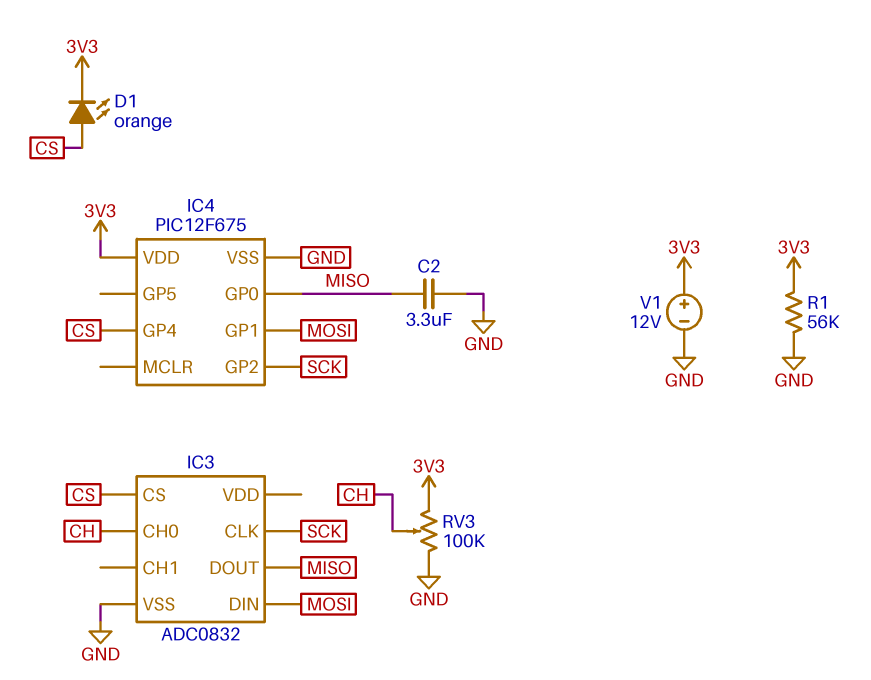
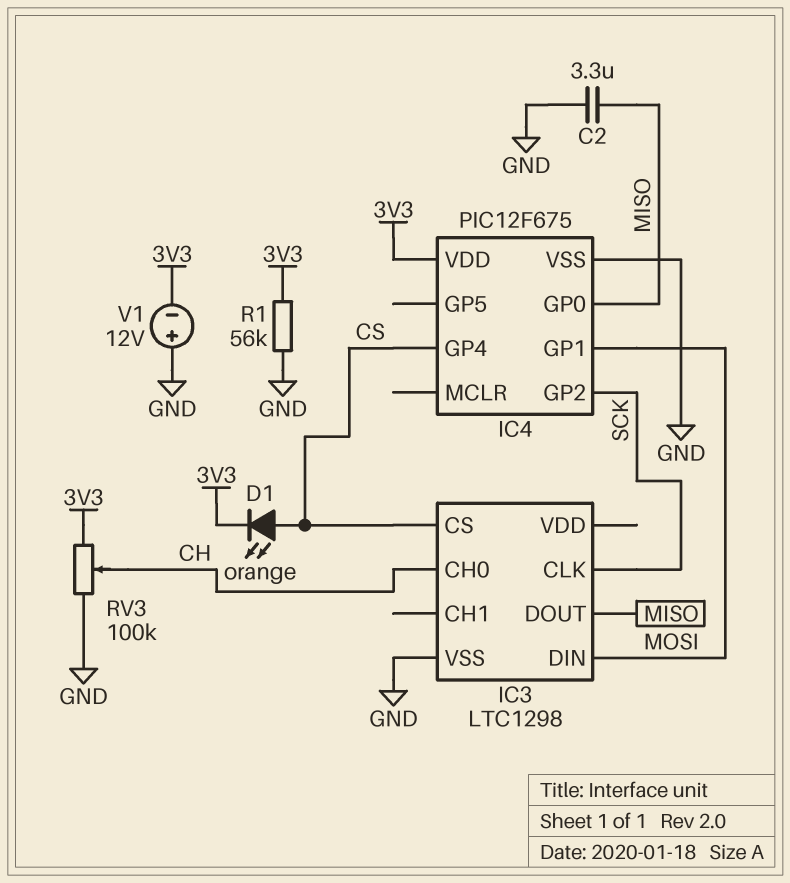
IC3: ADC0832 -> LTC1298
V1: 12V (plus 3V3, minus GND) -> 12V (plus GND, minus 3V3)

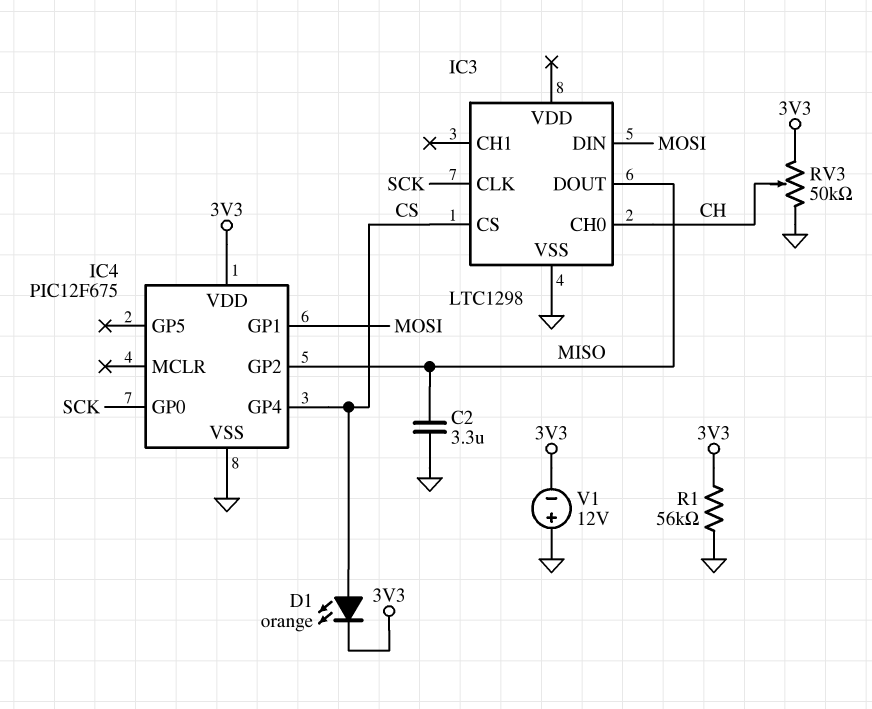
IC4 pin GP0: MISO -> SCK
IC4 pin GP2: SCK -> MISO
RV3: 100k (3V3, GND, wiper CH) -> 50k (3V3, GND, wiper CH)

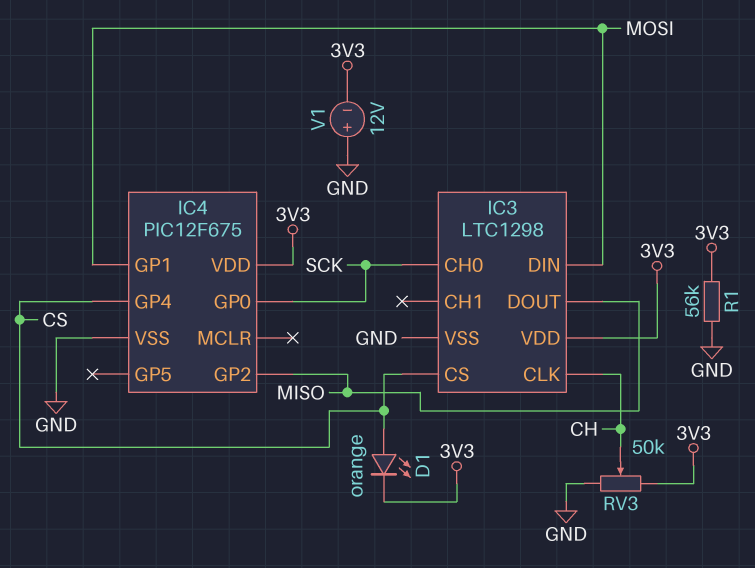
C2: 3.3uF (GND, MISO) -> none
IC3 pin CH0: CH -> SCK
IC3 pin CLK: SCK -> CH
IC3 pin VDD: none -> 3V3

